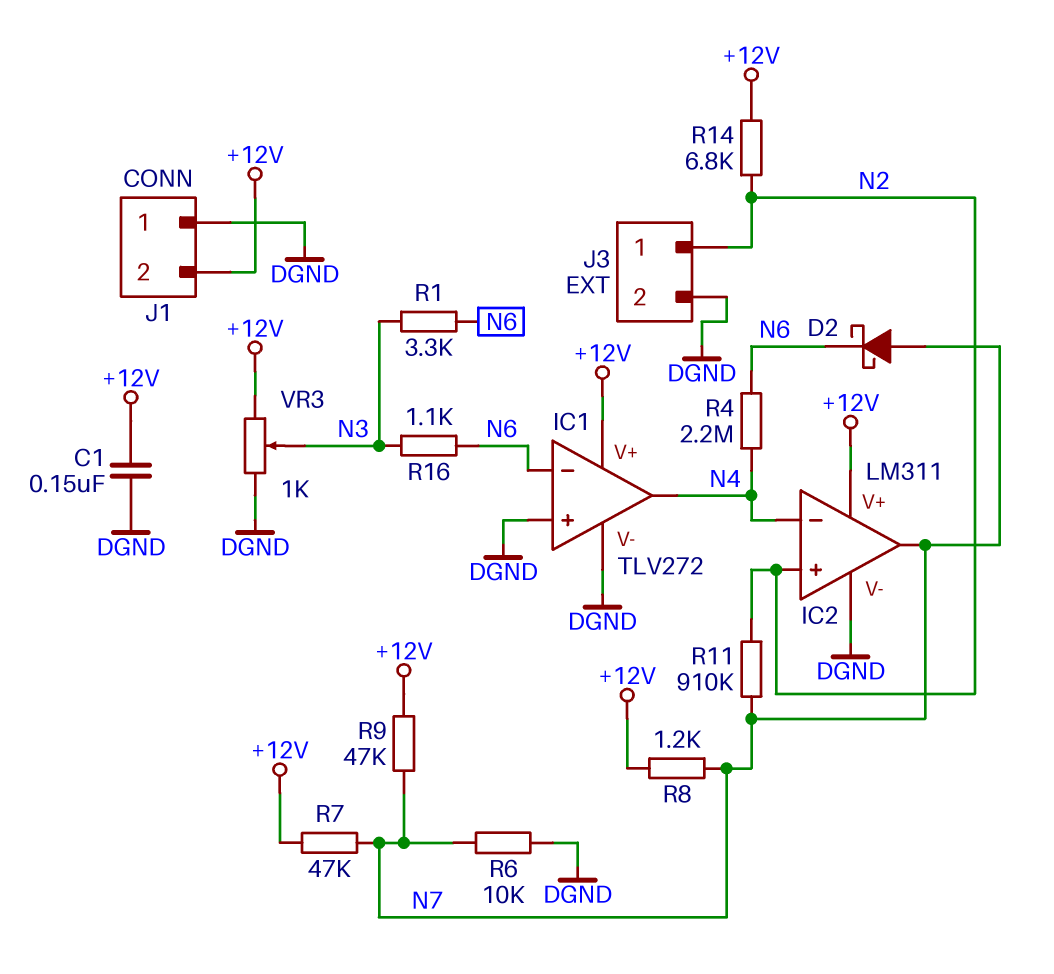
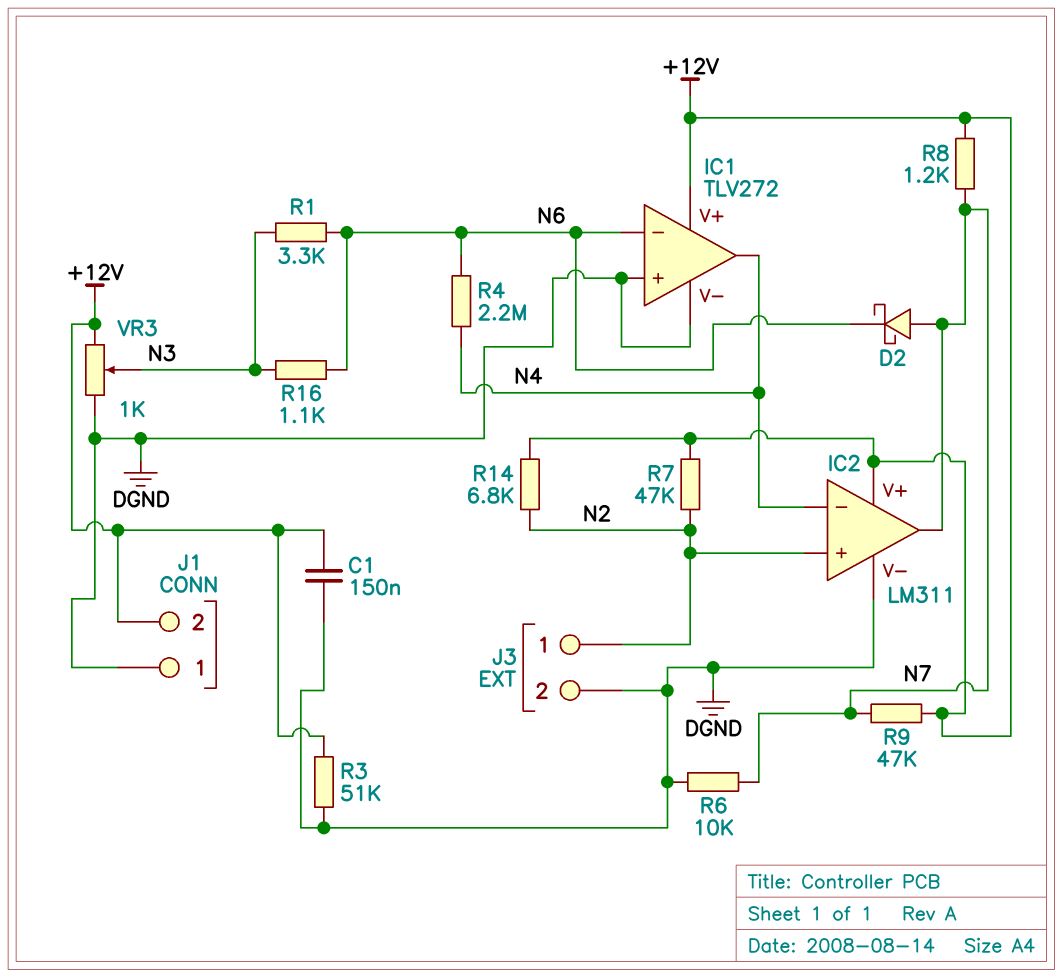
R3: none -> 51k (+12V, DGND)
R7: 47k (+12V, N7) -> 47k (+12V, N2)
R11: 910k (N2, N7) -> none

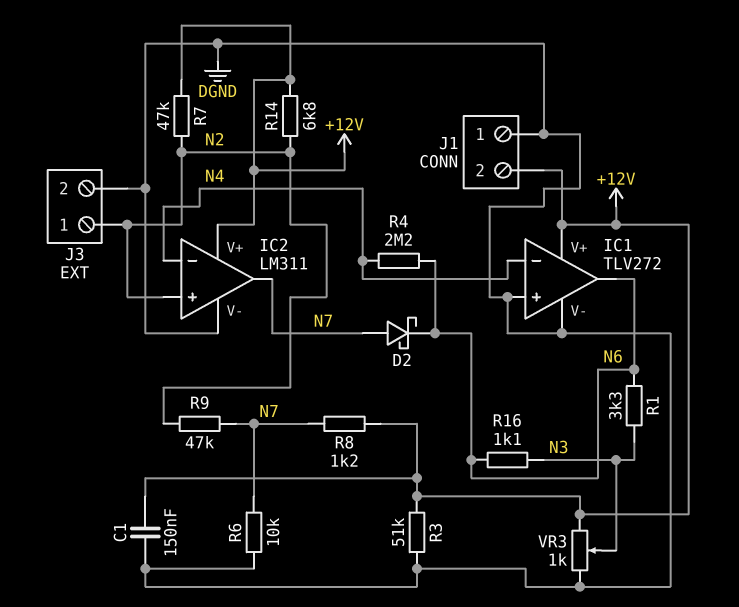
IC1 pin in-: N6 -> N4
IC1 pin out: N4 -> N6
R9: 47k (+12V, N7) -> 47k (N2, N7)

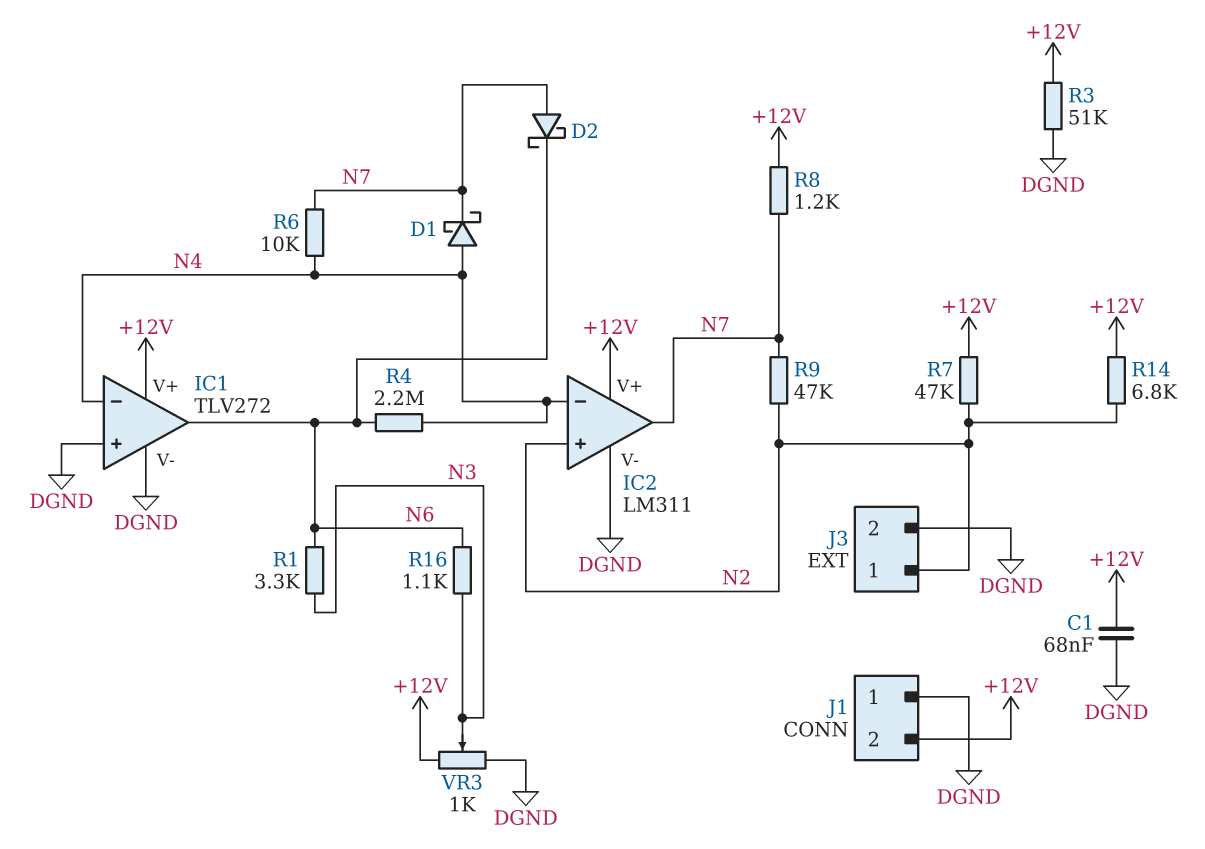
C1: 150nF (+12V, DGND) -> 68nF (+12V, DGND)
D1: none -> schottky (A N4, K N7)
R6: 10k (DGND, N7) -> 10k (N4, N7)

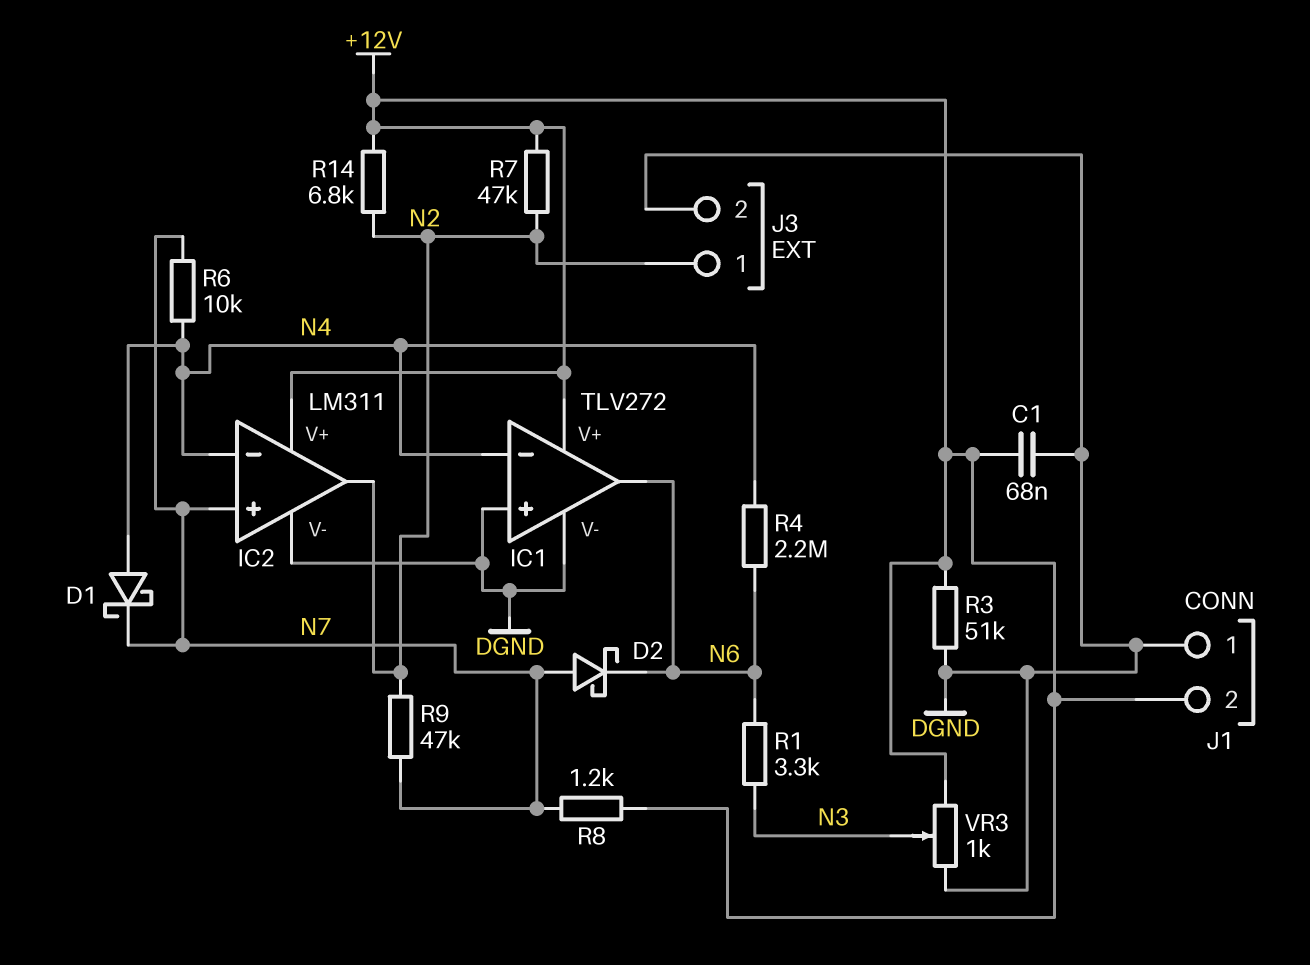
IC2 pin in+: N2 -> N7
IC2 pin out: N7 -> N2
R16: 1.1k (N3, N6) -> none

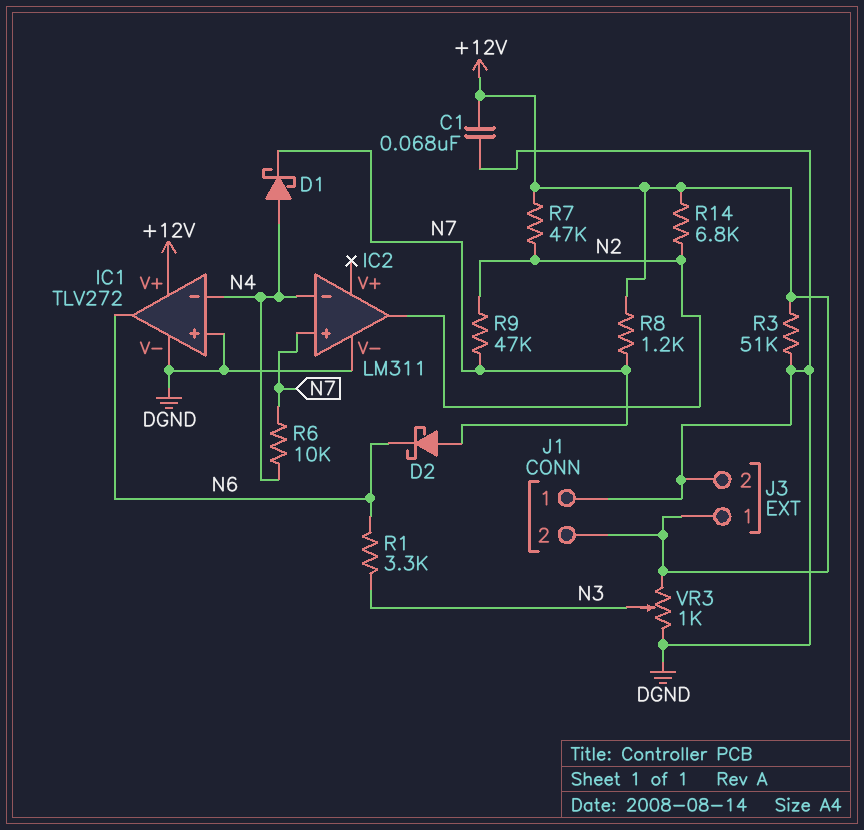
IC2 pin V+: +12V -> none
J3 pin 1: N2 -> +12V
R4: 2.2M (N4, N6) -> none

